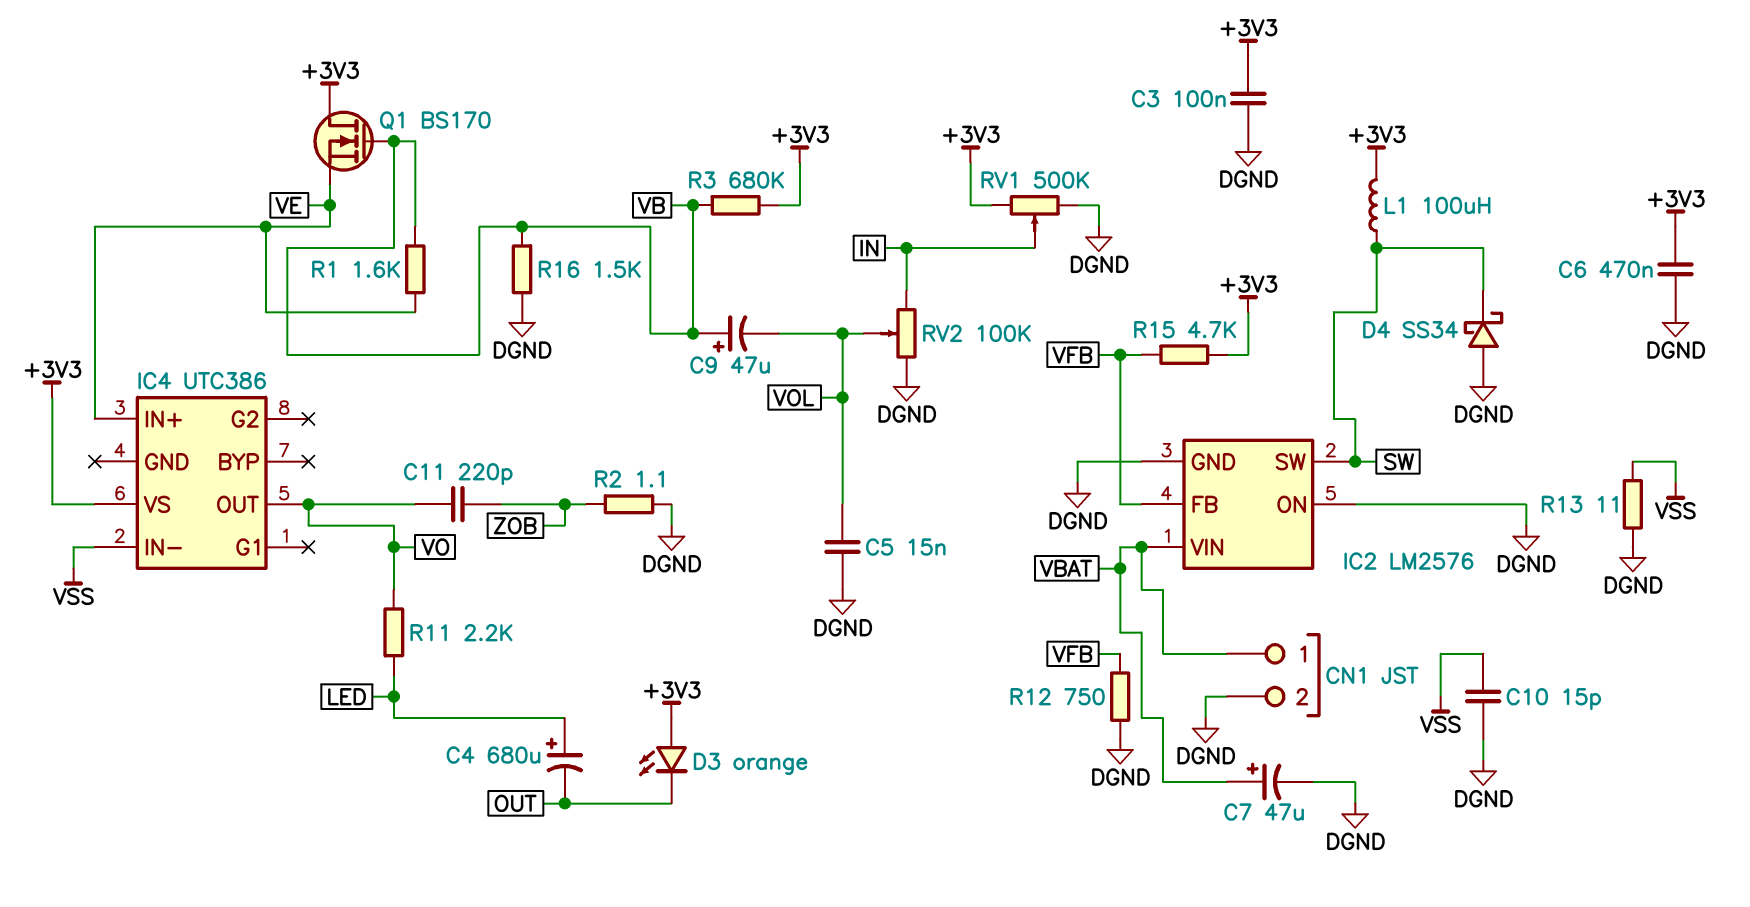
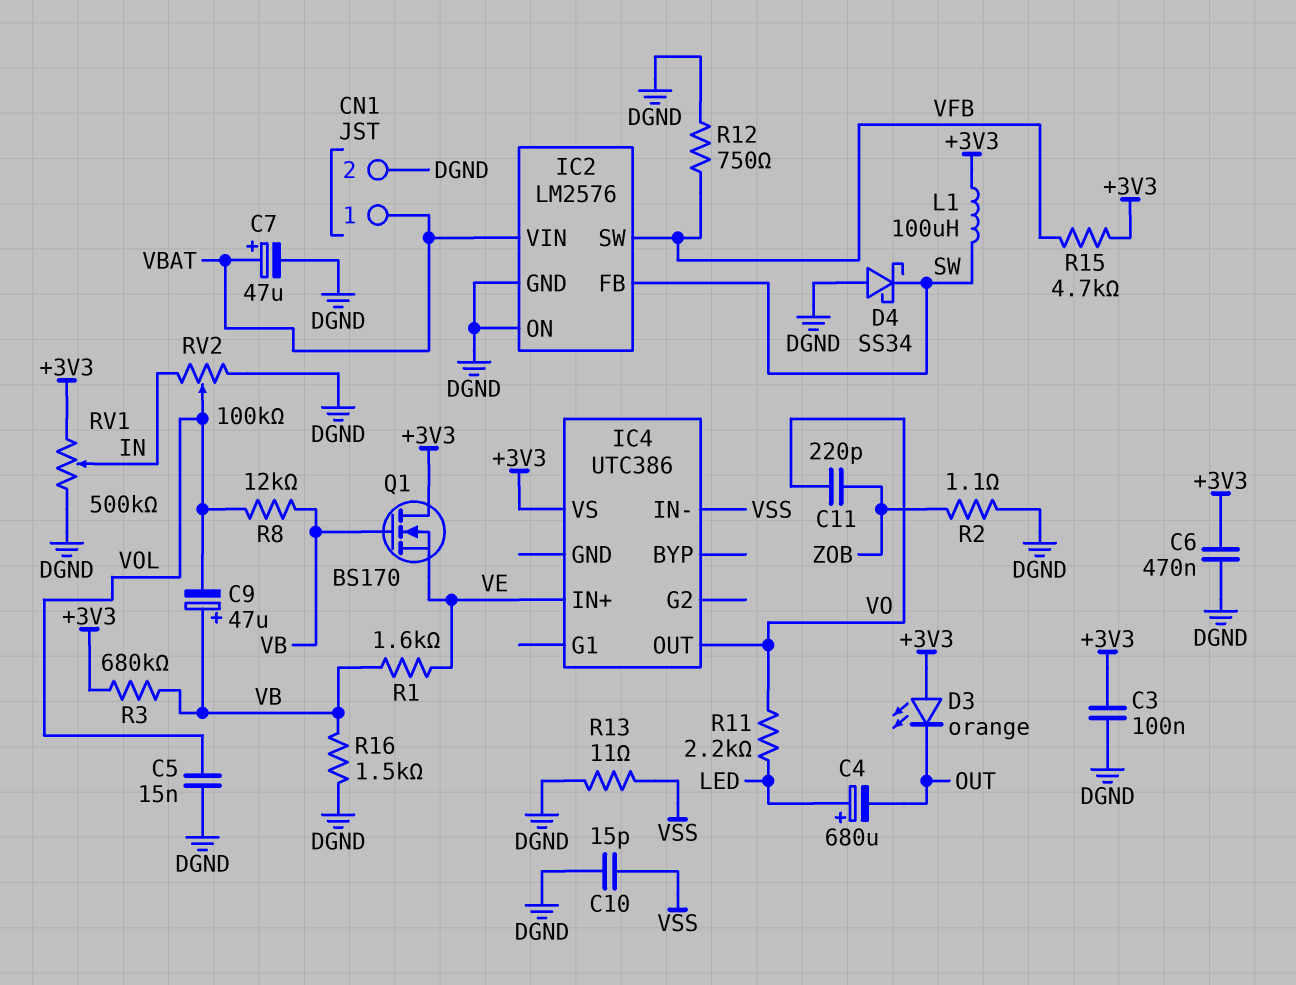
IC2 pin FB: VFB -> SW
IC2 pin SW: SW -> VFB
R8: none -> 12k (VB, VOL)

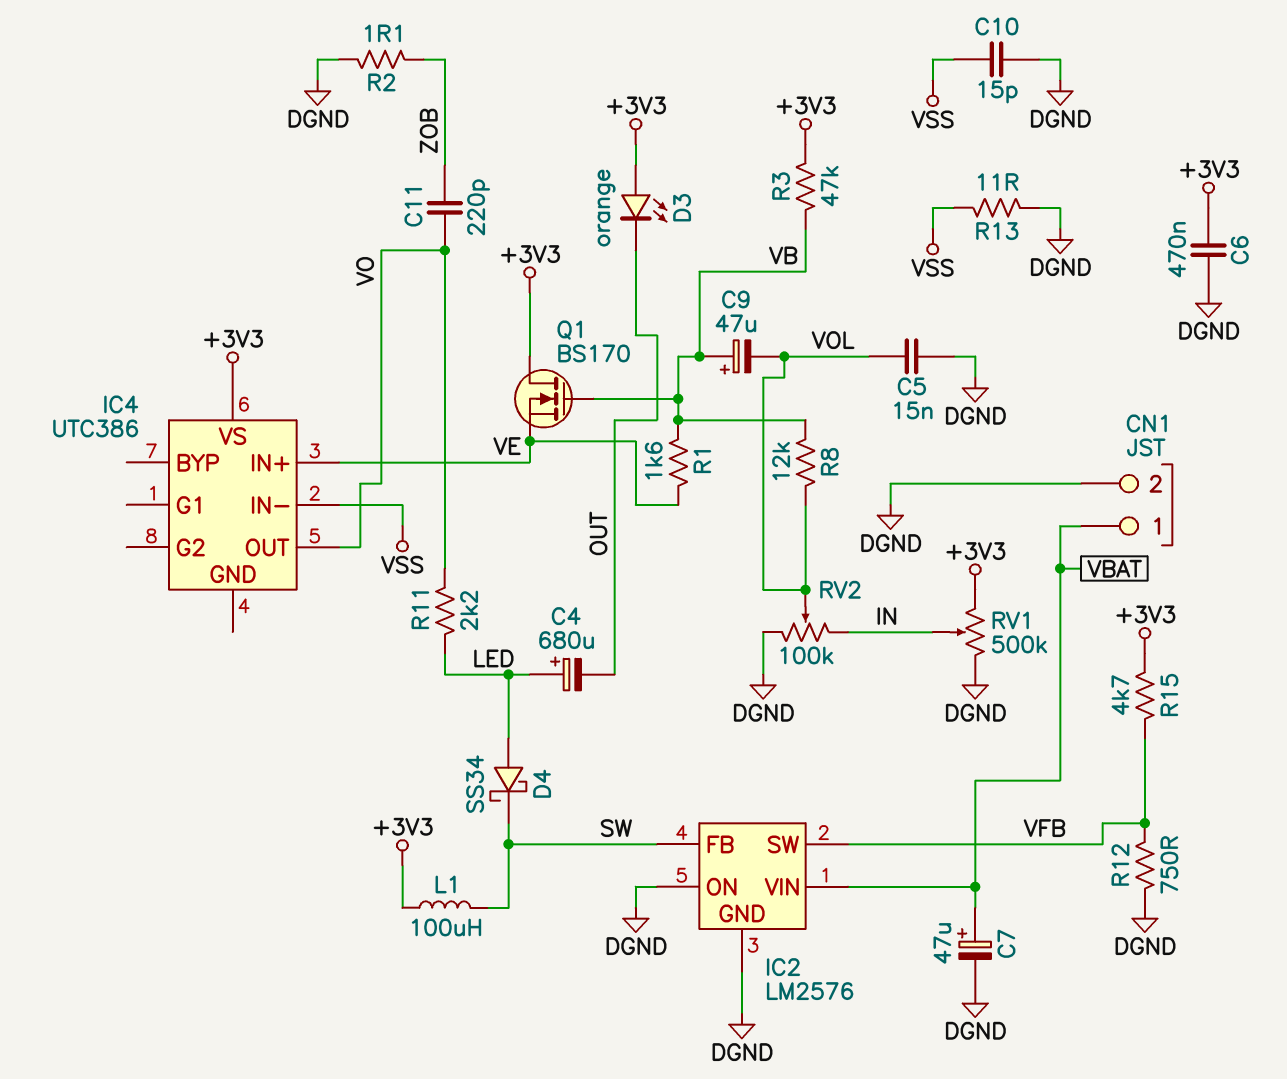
C3: 100nF (+3V3, DGND) -> none
D4: schottky SS34 (A DGND, K SW) -> schottky SS34 (A LED, K SW)
R3: 680k (+3V3, VB) -> 47k (+3V3, VB)
R16: 1.5k (DGND, VB) -> none

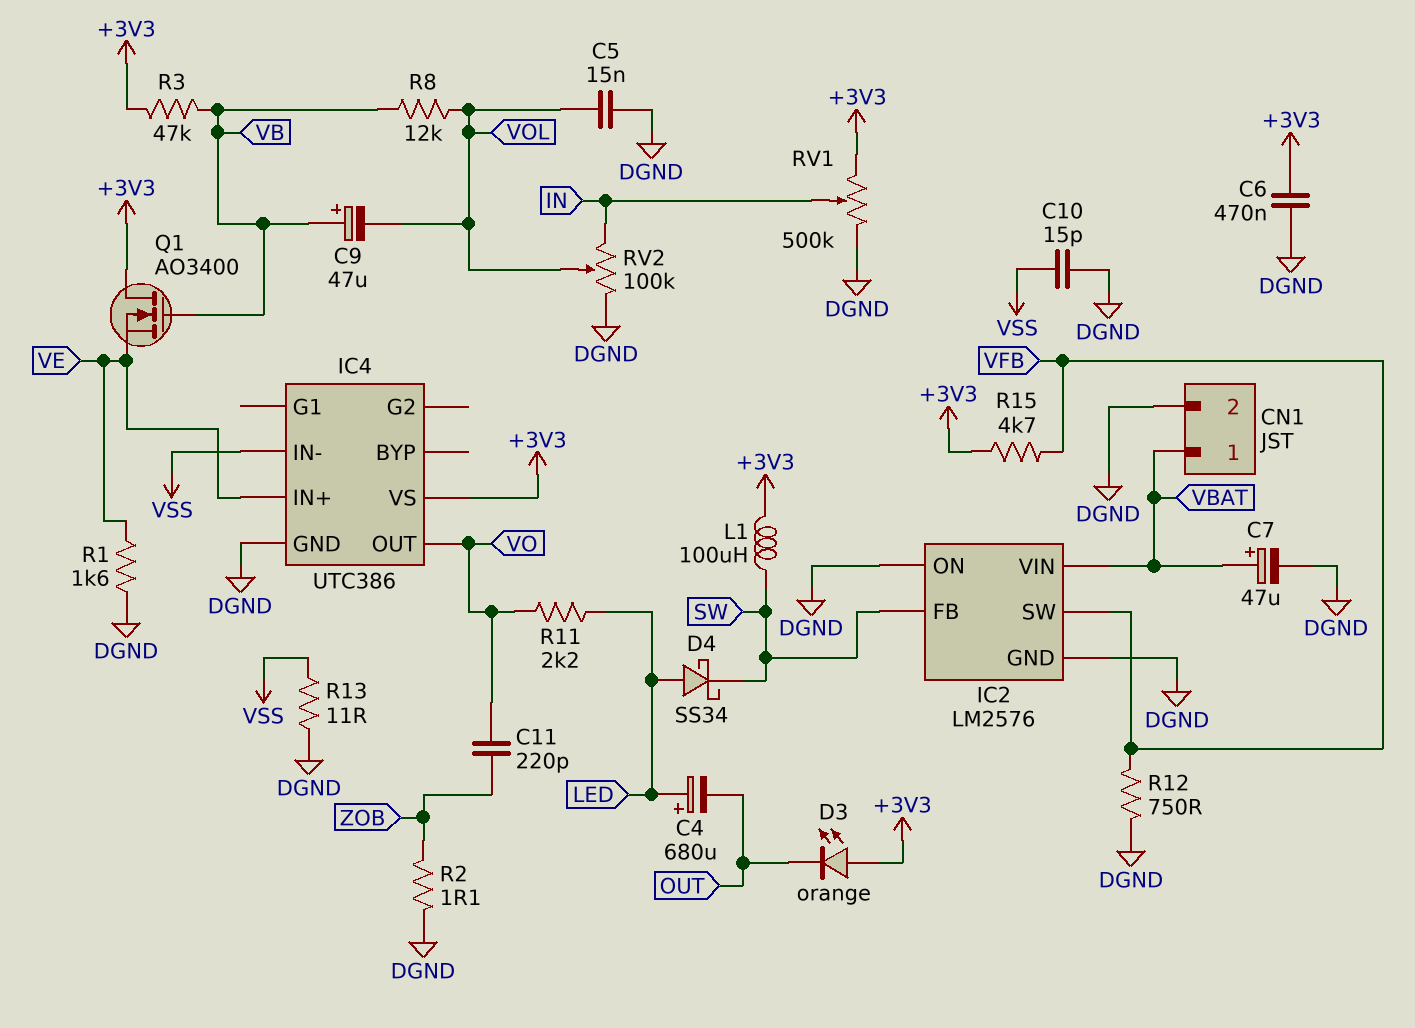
IC4 pin GND: none -> DGND
Q1: NMOS BS170 (G VB, D +3V3, S VE) -> NMOS AO3400 (G VB, D +3V3, S VE)
R1: 1.6k (VB, VE) -> 1.6k (DGND, VE)

